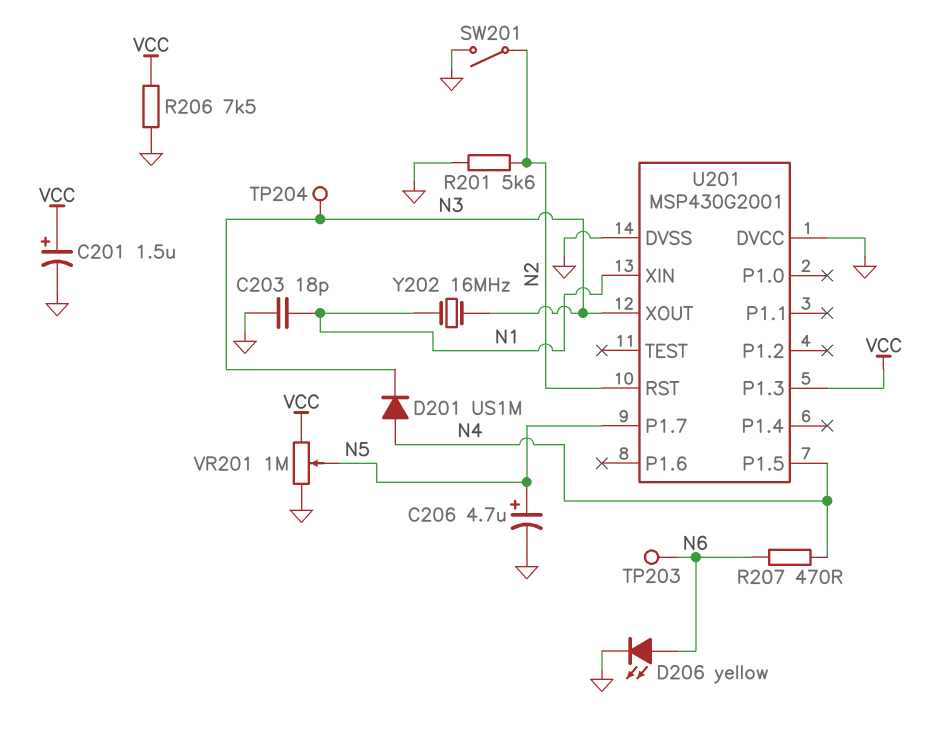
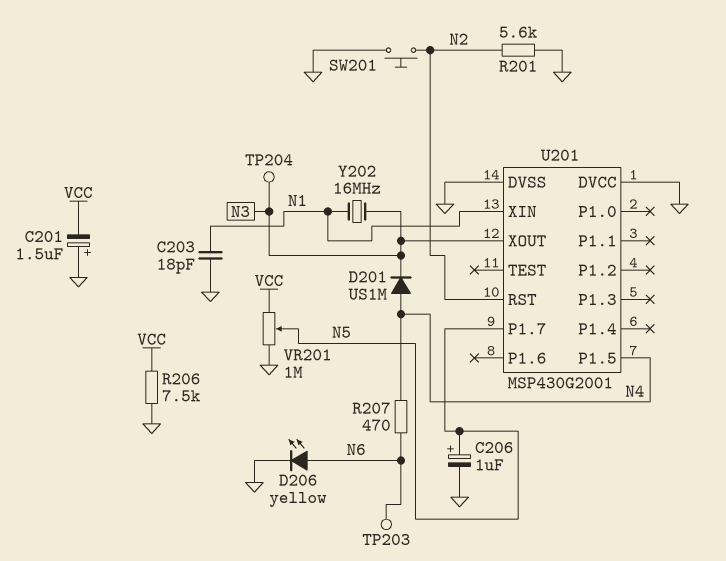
C201: 1.5uF (plus VCC, minus GND) -> 1.5uF (plus GND, minus VCC)
C206: 4.7uF (plus N5, minus GND) -> 1uF (plus N5, minus GND)
SW201: switch (GND, N2) -> button (GND, N2)
U201 pin P1.3: VCC -> none

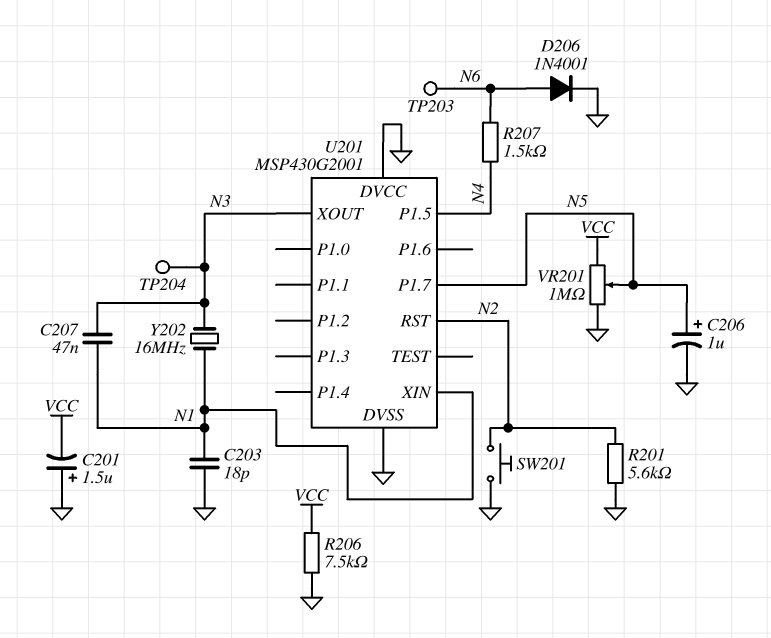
C207: none -> 47nF (N1, N3)
D201: diode US1M (A N4, K N3) -> none
D206: LED yellow (A N6, K GND) -> diode 1N4001 (A N6, K GND)
R207: 470 (N4, N6) -> 1.5k (N4, N6)

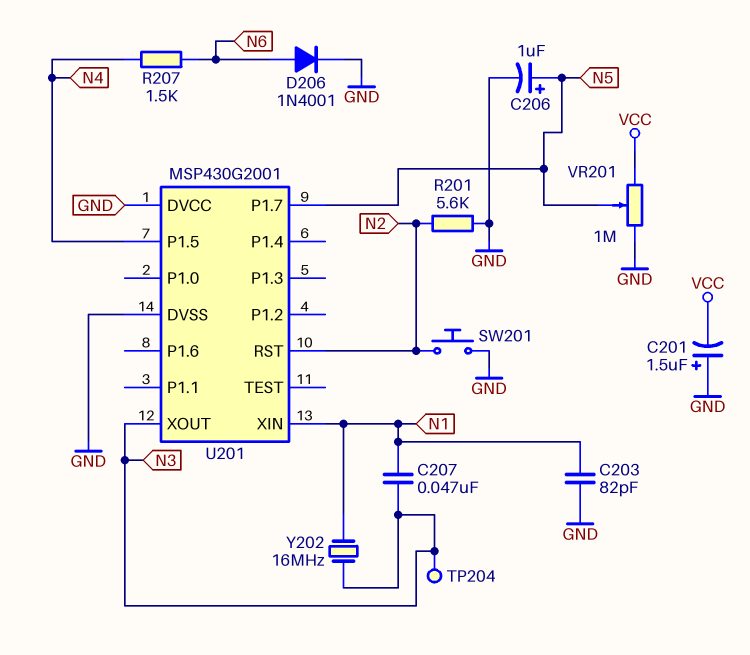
C203: 18pF (GND, N1) -> 82pF (GND, N1)
R206: 7.5k (GND, VCC) -> none
TP203: test point (N6) -> none

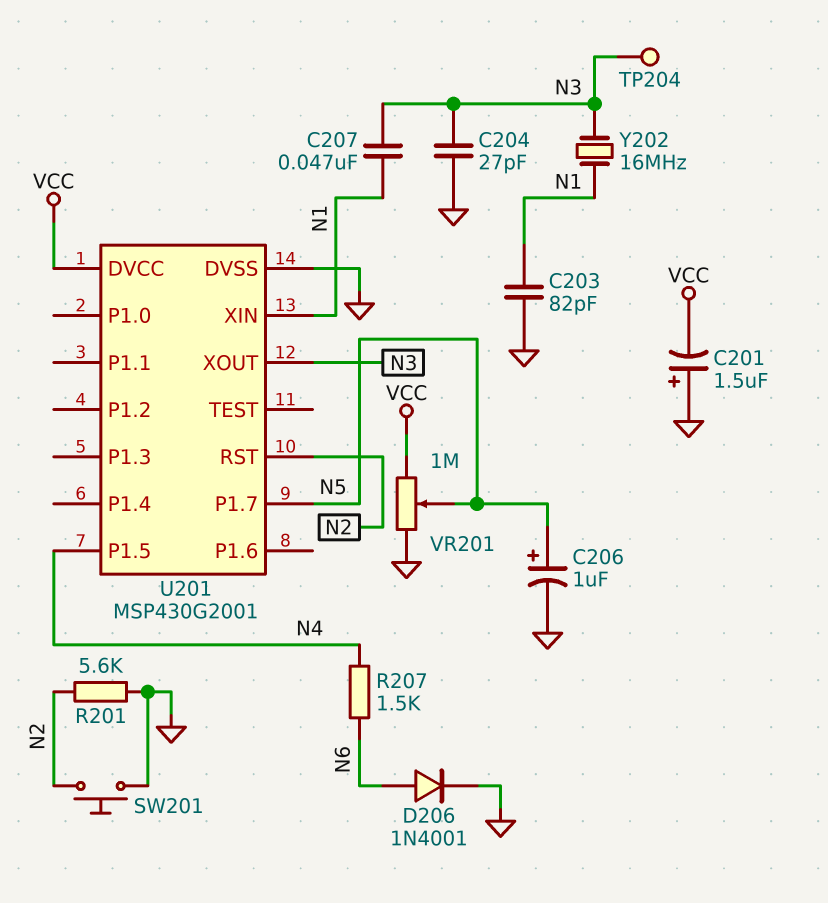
C204: none -> 27pF (GND, N3)
U201 pin DVCC: GND -> VCC

